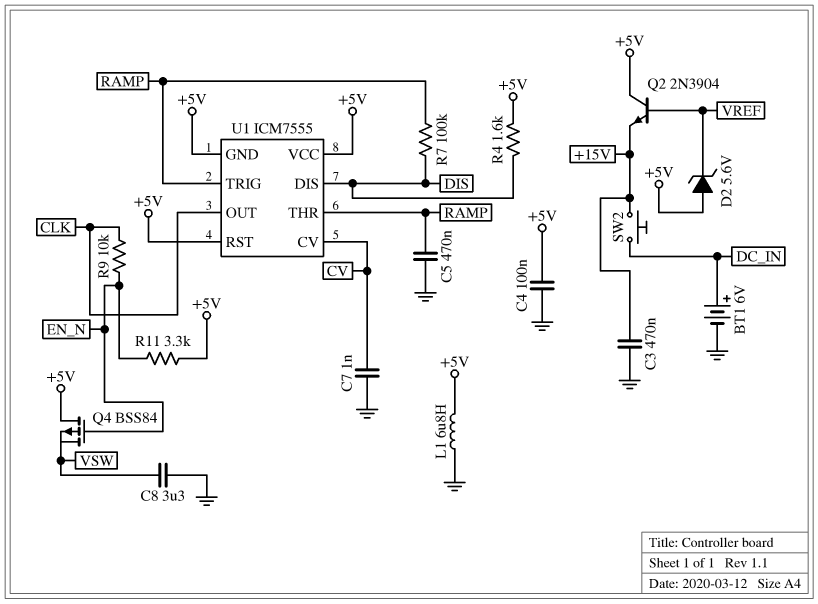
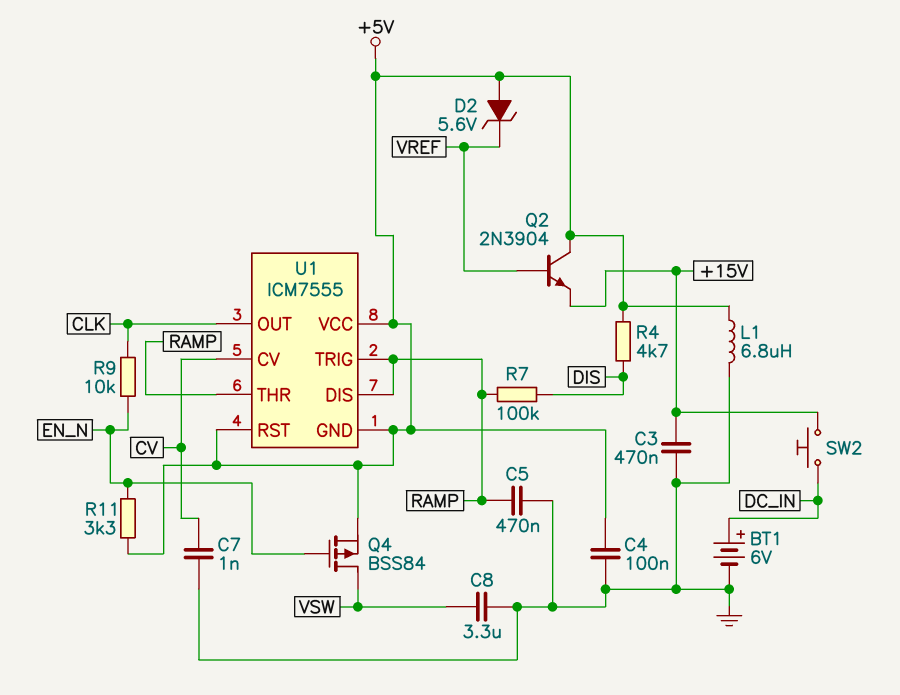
Q4: PMOS BSS84 (G EN_N, D +5V, S VSW) -> PMOS BSS84 (G EN_N, D VSW, S +5V)
R4: 1.6k (+5V, DIS) -> 4.7k (+5V, DIS)
U1 pin DIS: DIS -> RAMP

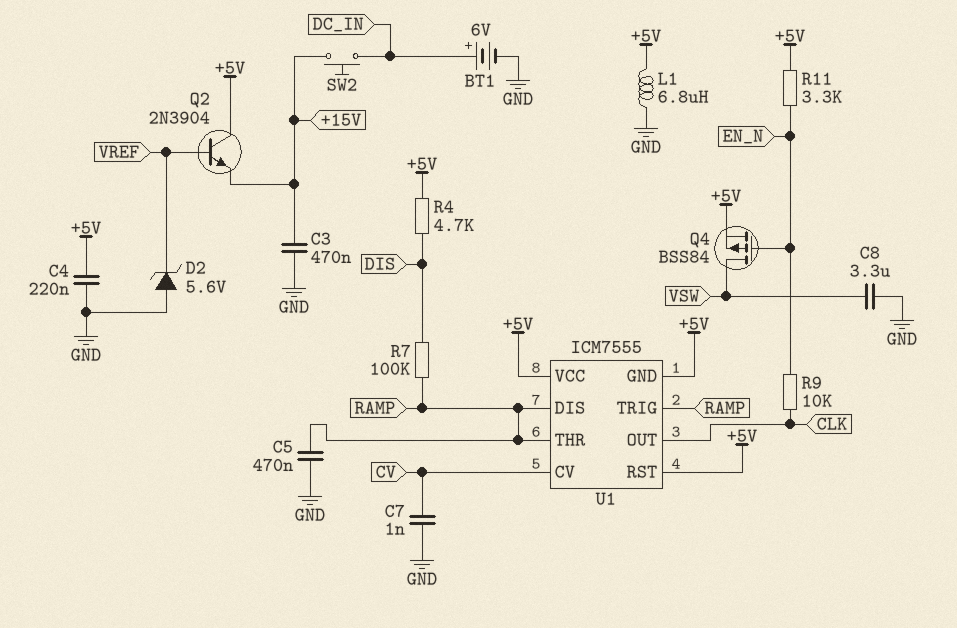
C4: 100nF (+5V, GND) -> 220nF (+5V, GND)
D2: zener 5.6V (A +5V, K VREF) -> zener 5.6V (A GND, K VREF)

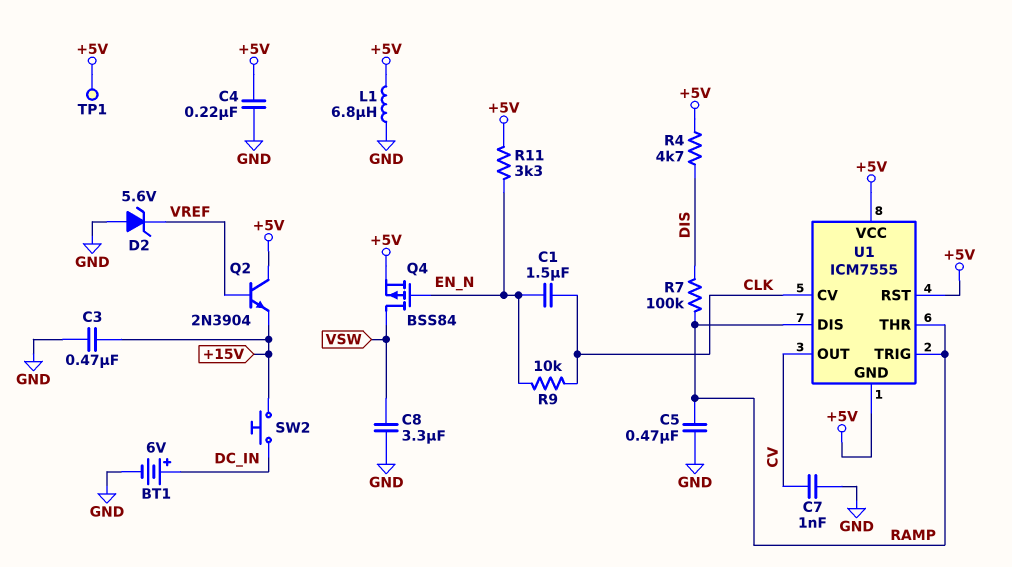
C1: none -> 1.5uF (CLK, EN_N)
TP1: none -> test point (+5V)
U1 pin CV: CV -> CLK
U1 pin OUT: CLK -> CV

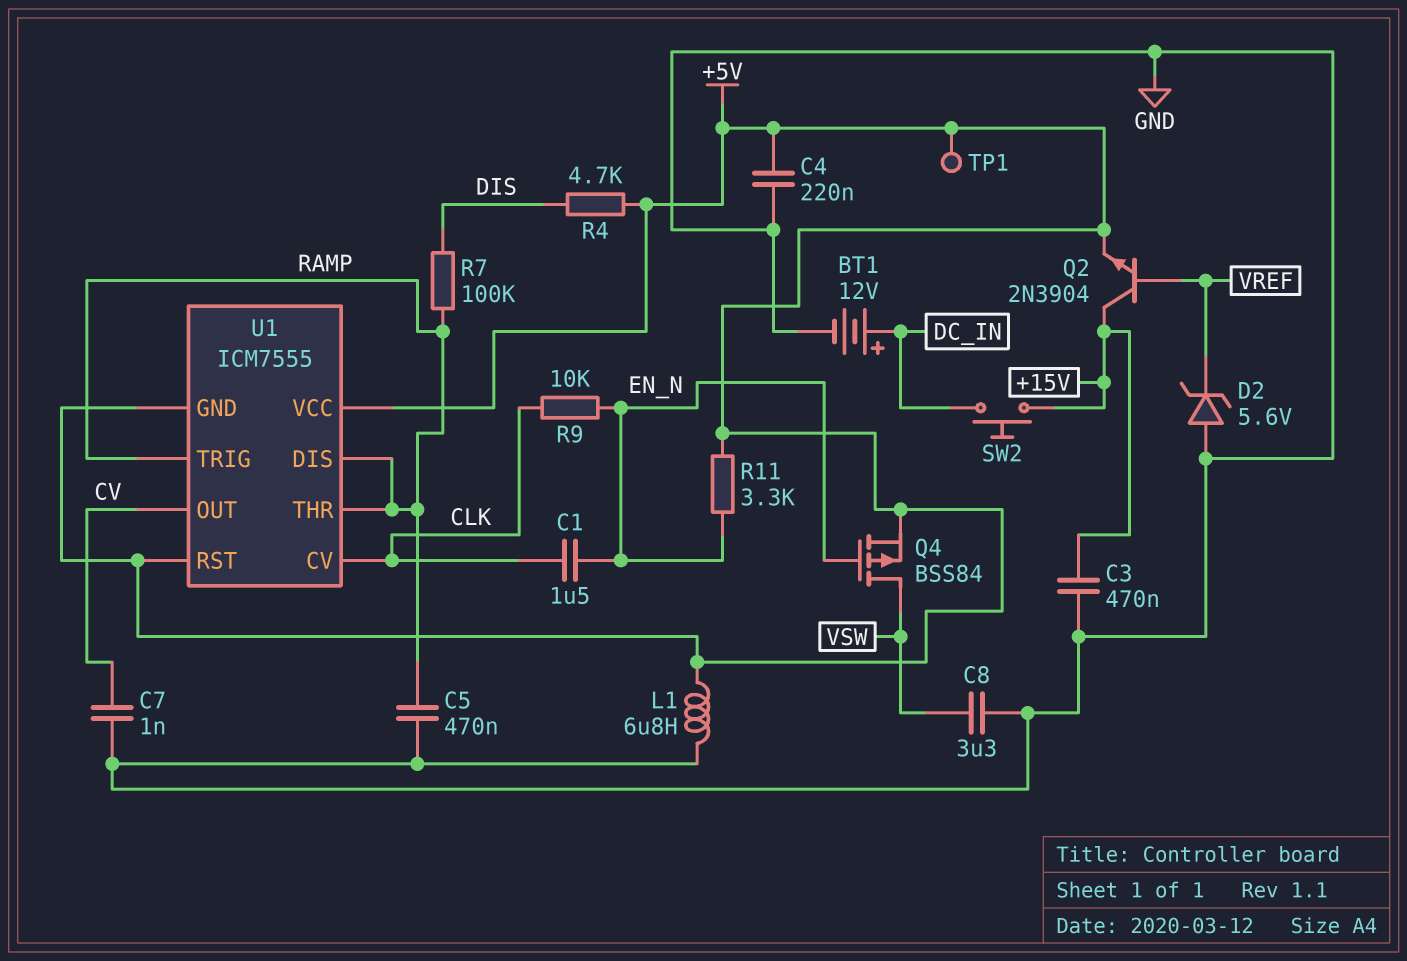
BT1: 6V (plus DC_IN, minus GND) -> 12V (plus DC_IN, minus GND)
Q2: NPN 2N3904 (B VREF, C +5V, E +15V) -> NPN 2N3904 (B VREF, C +15V, E +5V)

